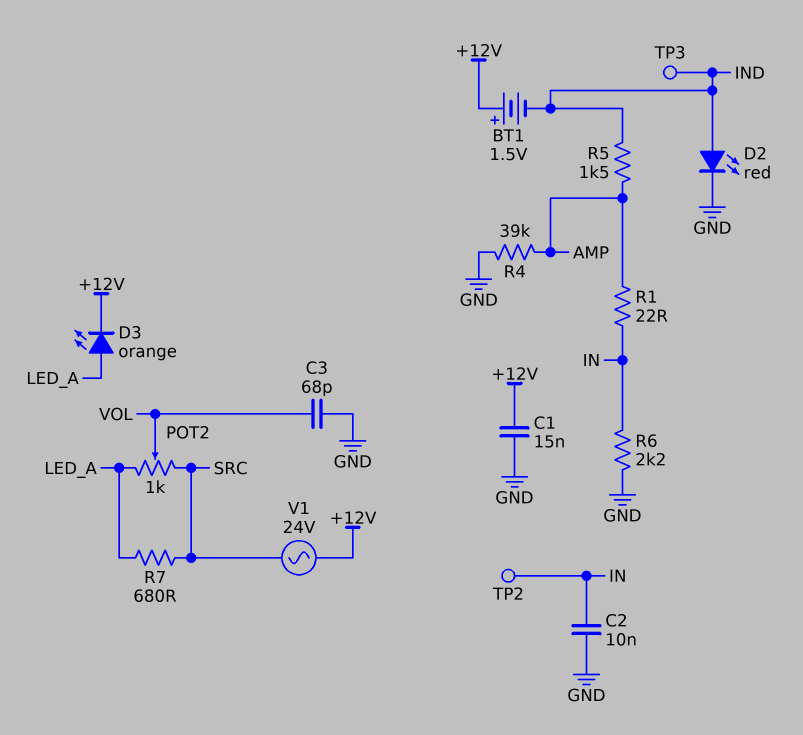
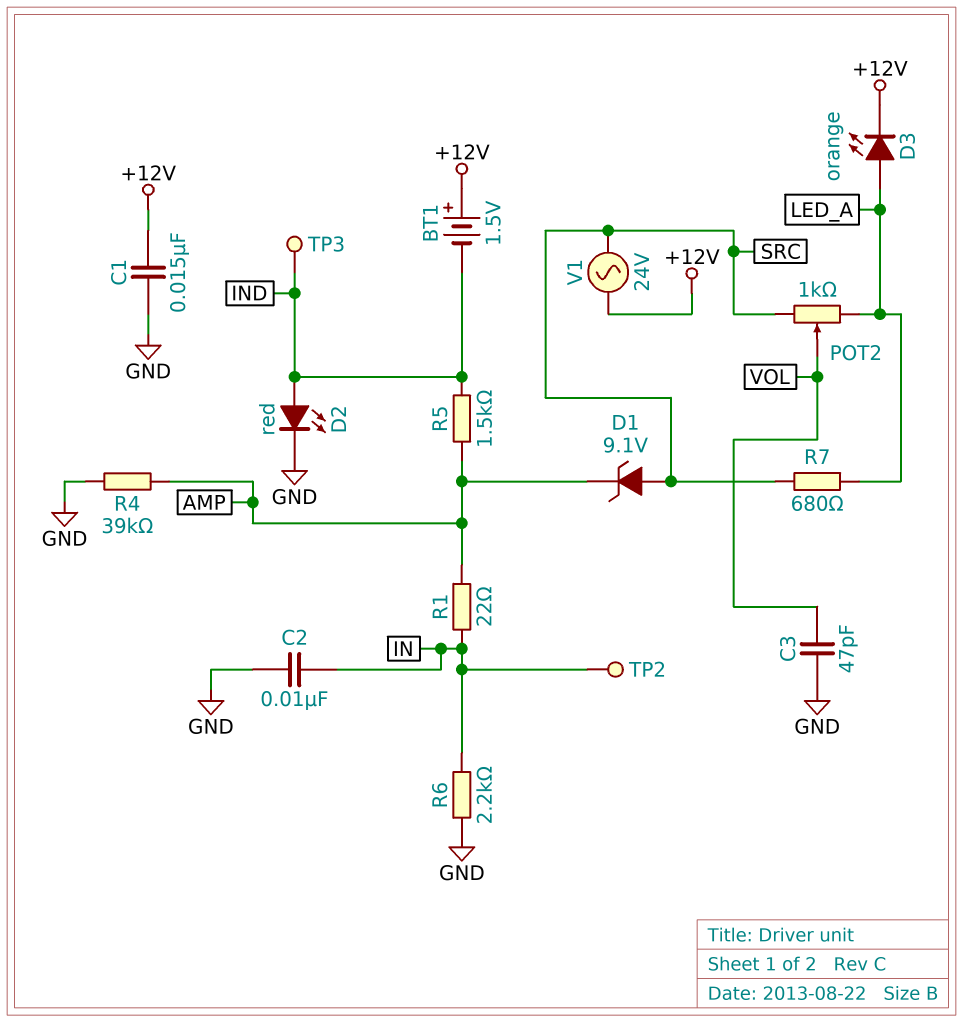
C3: 68pF (GND, VOL) -> 47pF (GND, VOL)
D1: none -> zener 9.1V (A SRC, K AMP)

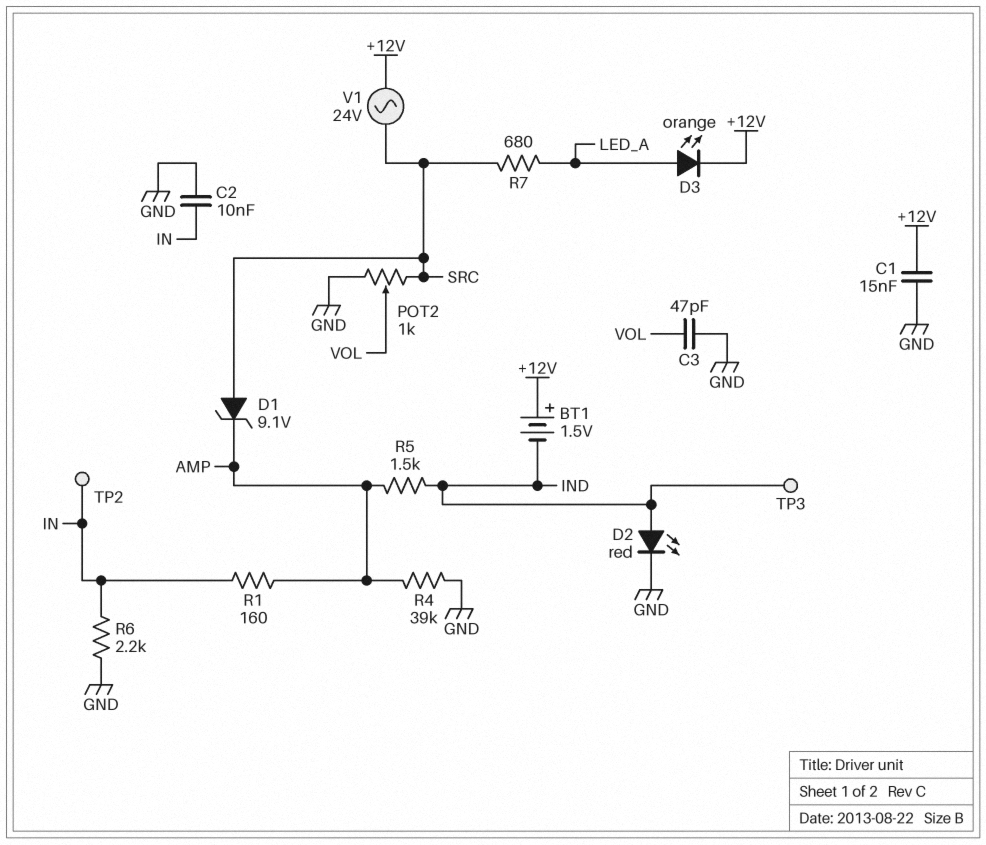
POT2: 1k (LED_A, SRC, wiper VOL) -> 1k (GND, SRC, wiper VOL)
R1: 22 (AMP, IN) -> 160 (AMP, IN)

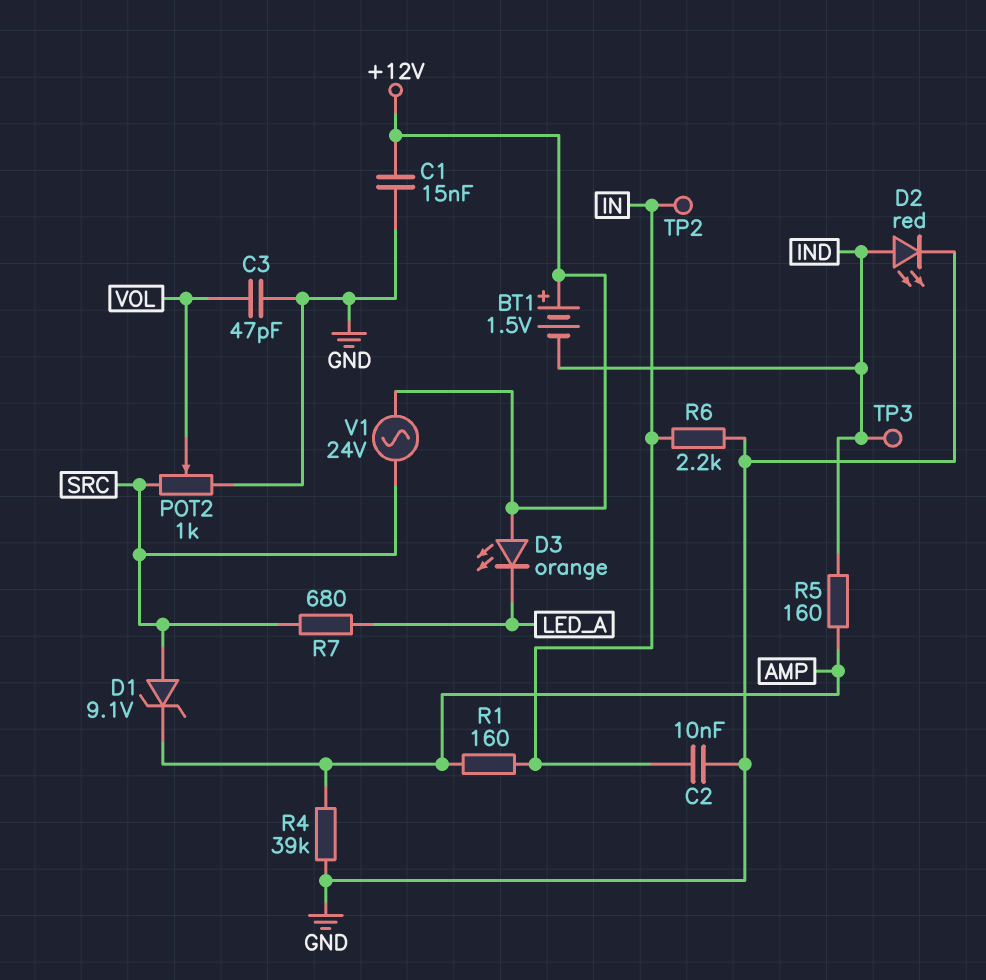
D3: LED orange (A LED_A, K +12V) -> LED orange (A +12V, K LED_A)
R5: 1.5k (AMP, IND) -> 160 (AMP, IND)

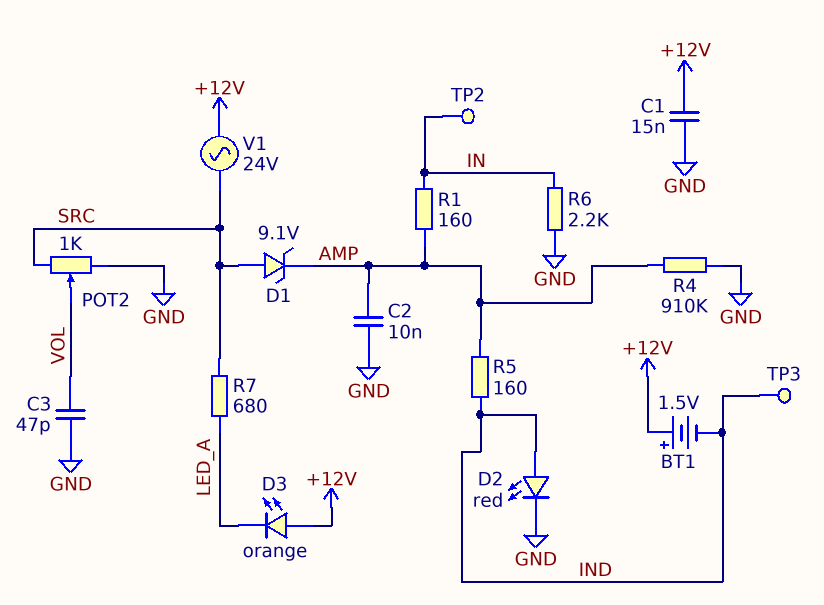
C2: 10nF (GND, IN) -> 10nF (AMP, GND)
R4: 39k (AMP, GND) -> 910k (AMP, GND)

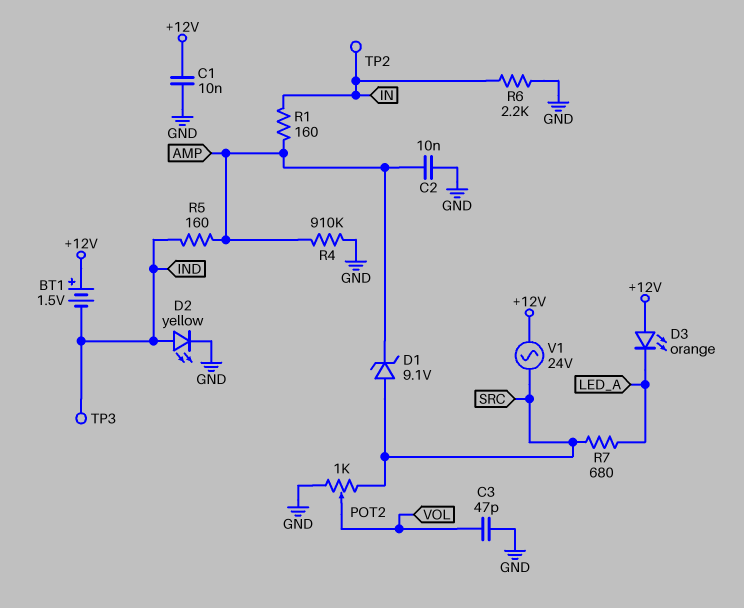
C1: 15nF (+12V, GND) -> 10nF (+12V, GND)
D2: LED red (A IND, K GND) -> LED yellow (A IND, K GND)

